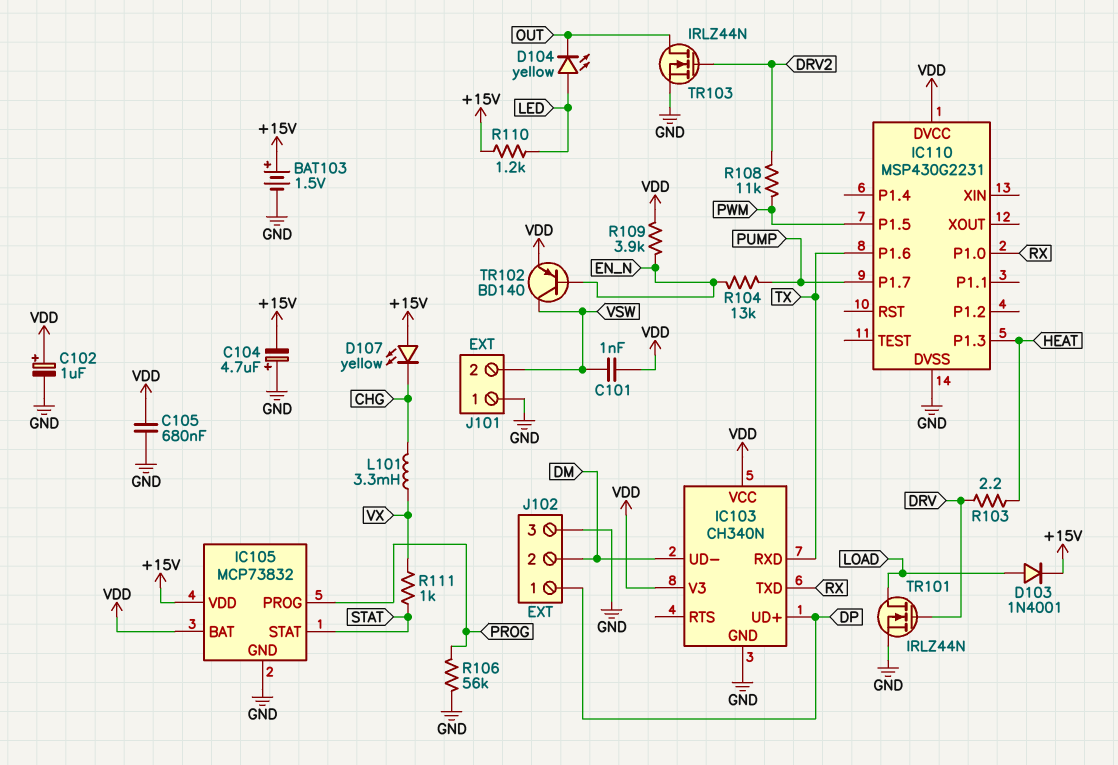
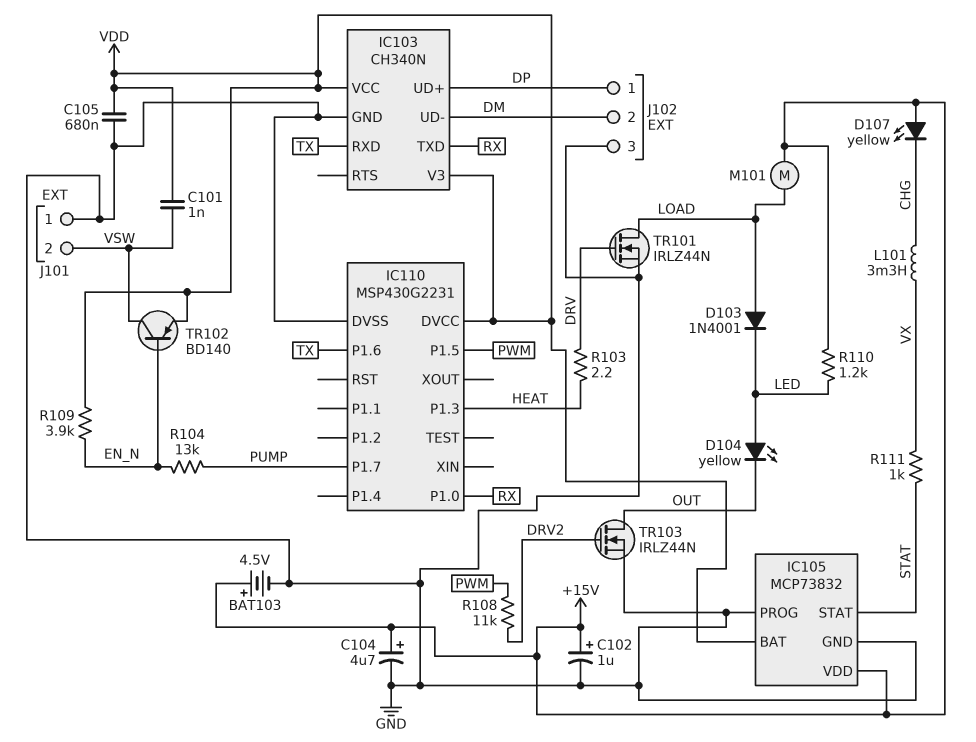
BAT103: 1.5V (plus +15V, minus GND) -> 4.5V (plus +15V, minus GND)
C102: 1uF (plus VDD, minus GND) -> 1uF (plus +15V, minus GND)
C104: 4.7uF (plus GND, minus +15V) -> 4.7uF (plus +15V, minus GND)
D103: diode 1N4001 (A LOAD, K +15V) -> diode 1N4001 (A LOAD, K LED)
IC105 pin PROG: PROG -> GND
M101: none -> motor (+15V, LOAD)
R106: 56k (GND, PROG) -> none

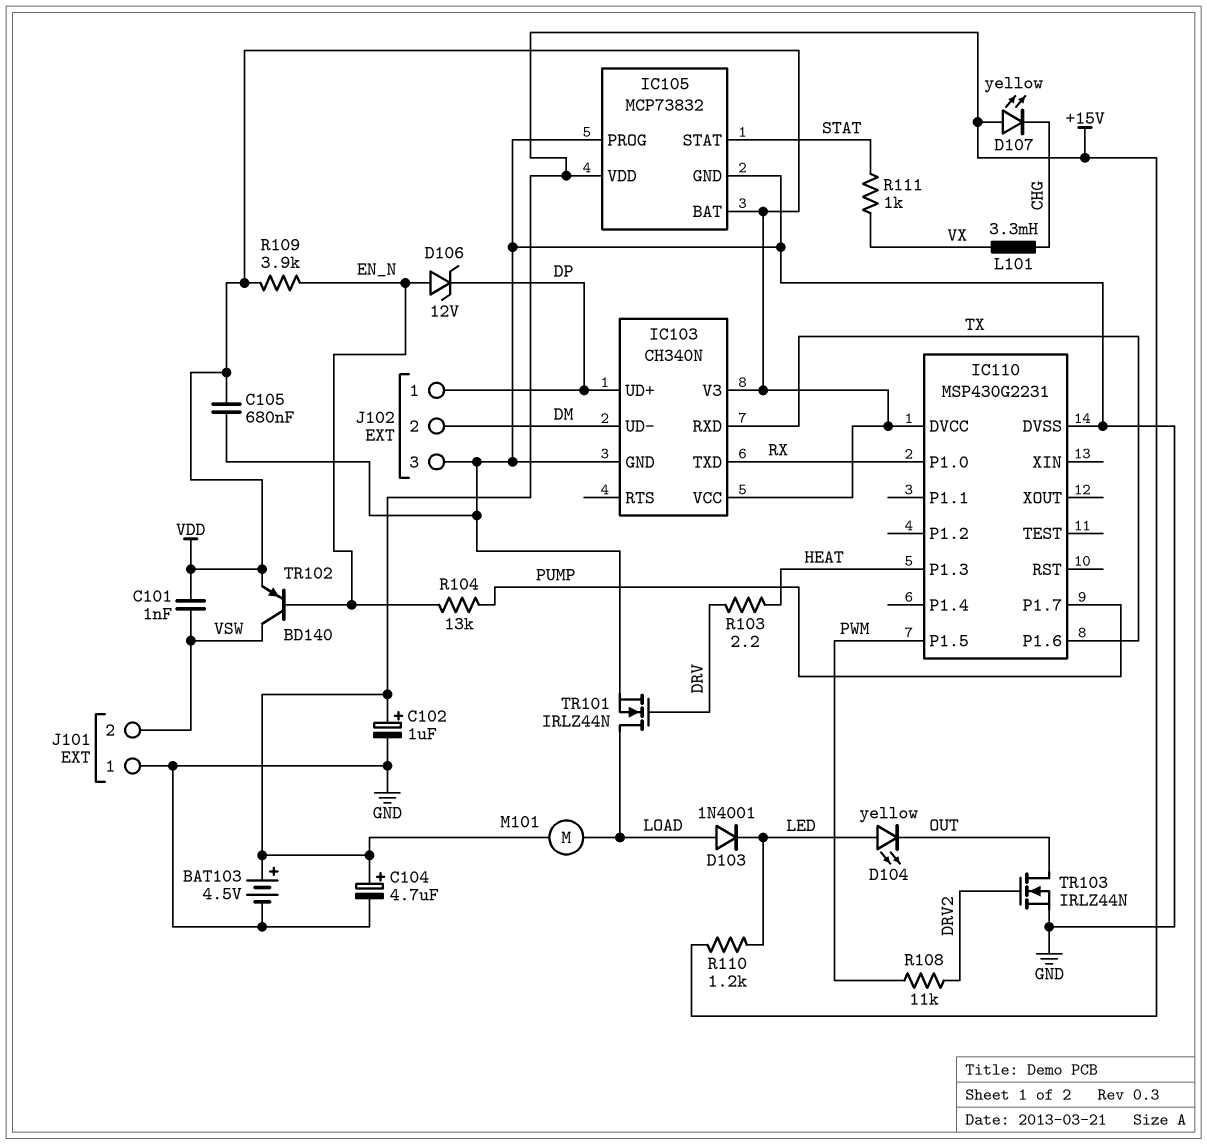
D106: none -> zener 12V (A EN_N, K DP)

